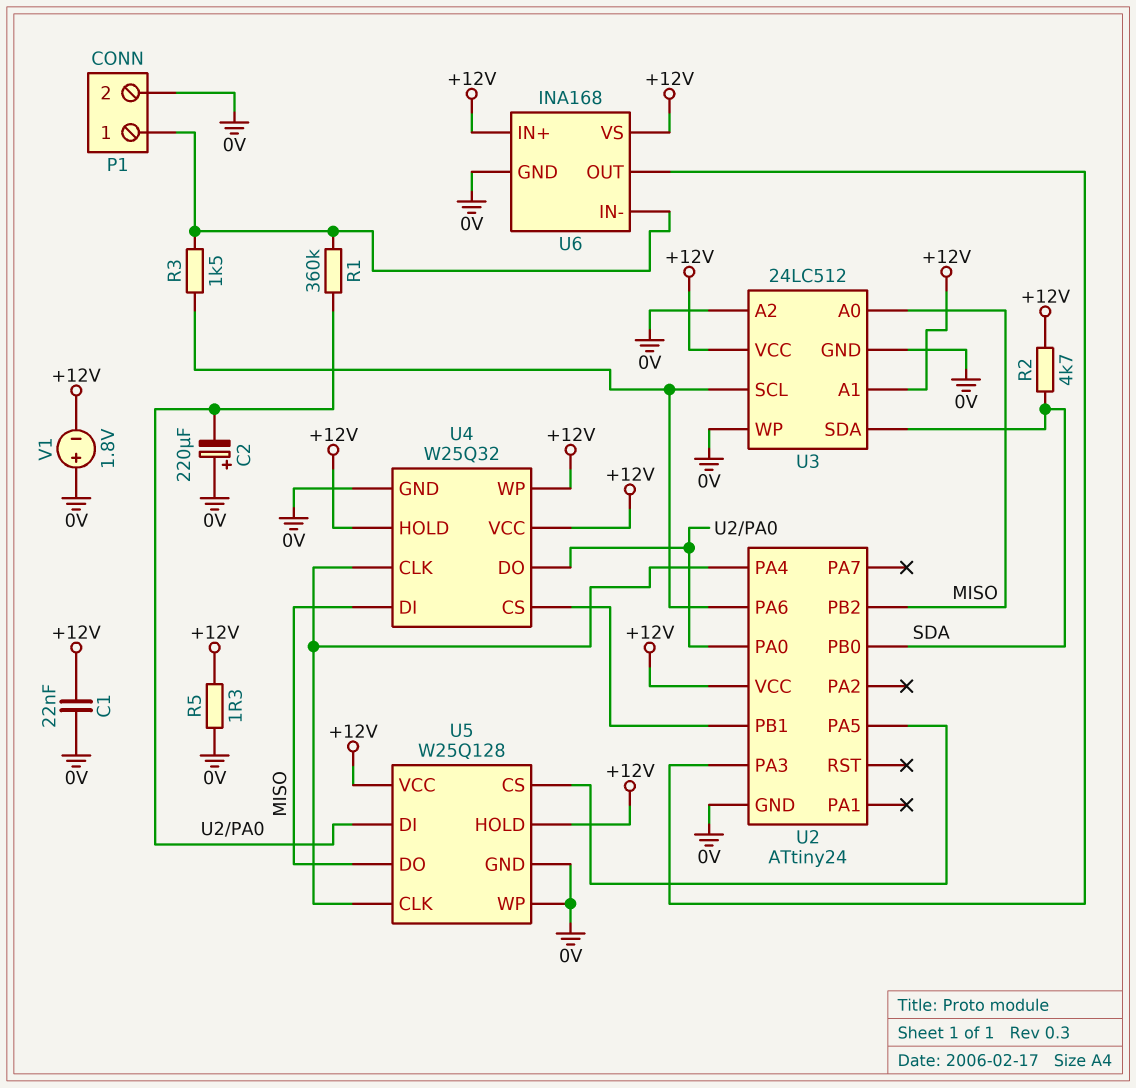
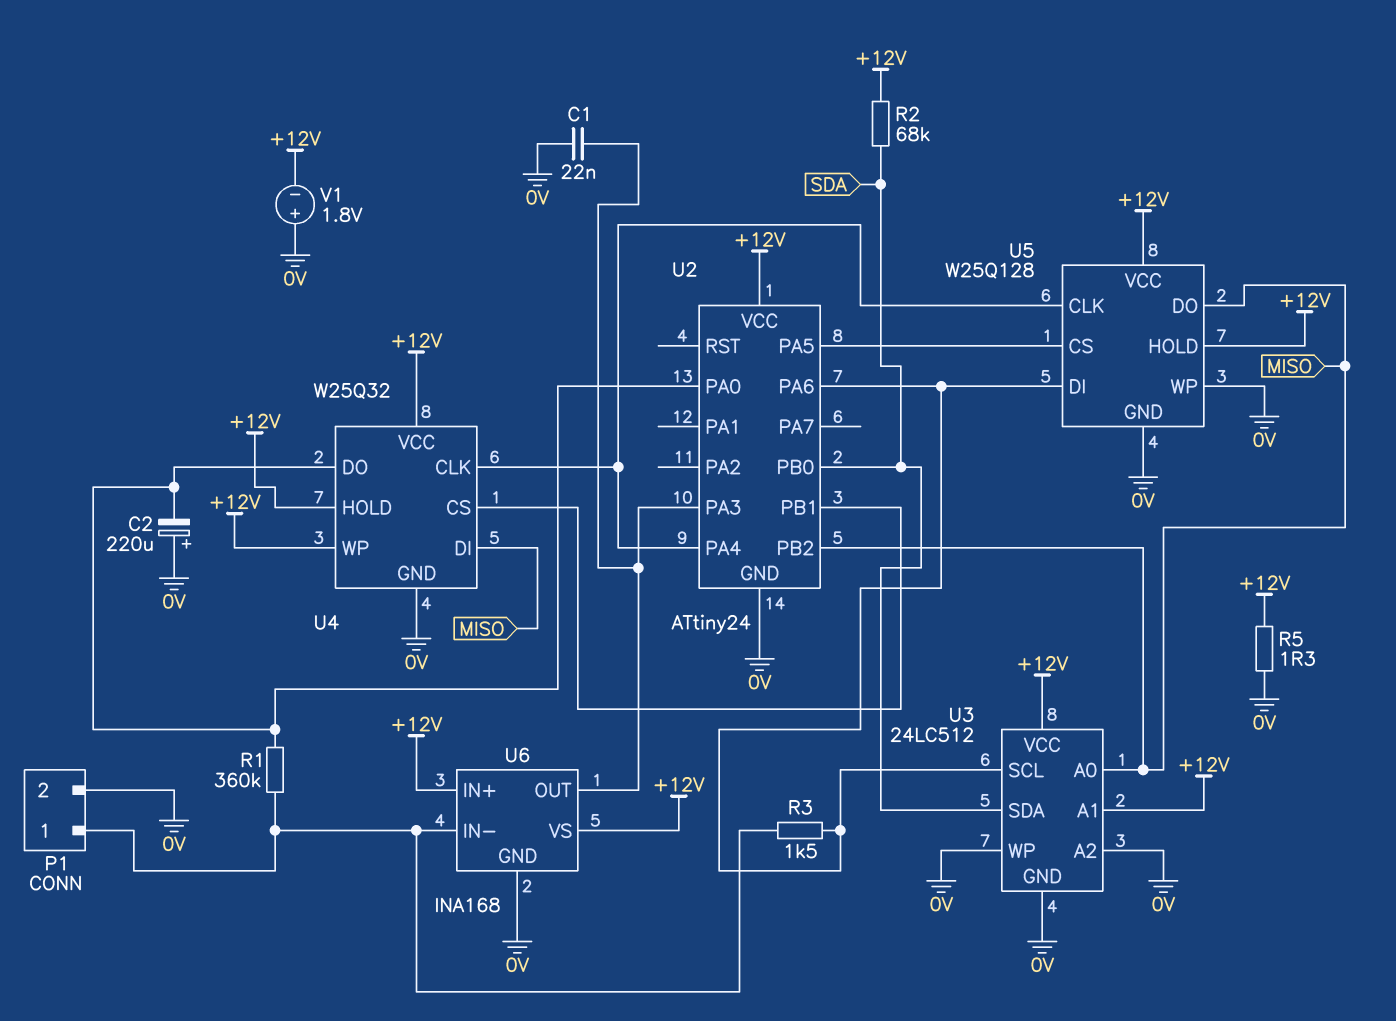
C1: 22nF (+12V, 0V) -> 22nF (0V, U2/PA3)
R2: 4.7k (+12V, SDA) -> 68k (+12V, SDA)
U5 pin DI: U2/PA0 -> U2/PA6

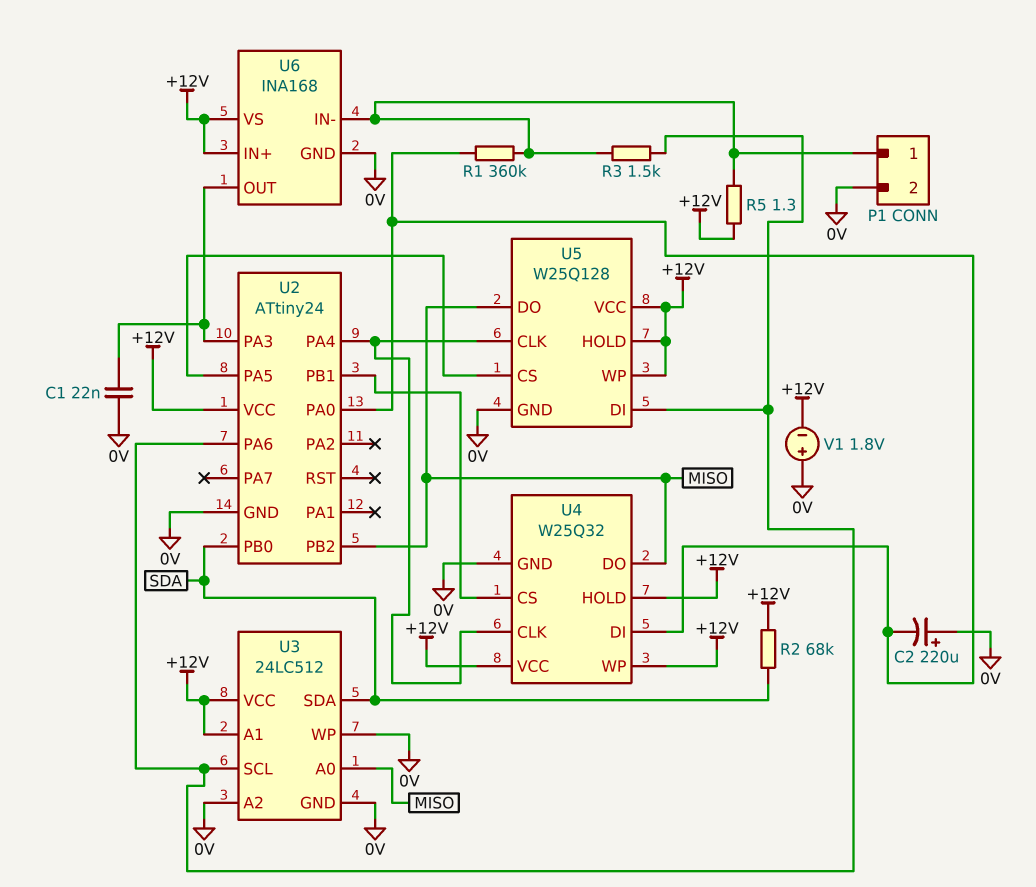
R5: 1.3 (+12V, 0V) -> 1.3 (+12V, P1/1)
U4 pin DI: MISO -> U2/PA0
U4 pin DO: U2/PA0 -> MISO
U5 pin WP: 0V -> +12V

